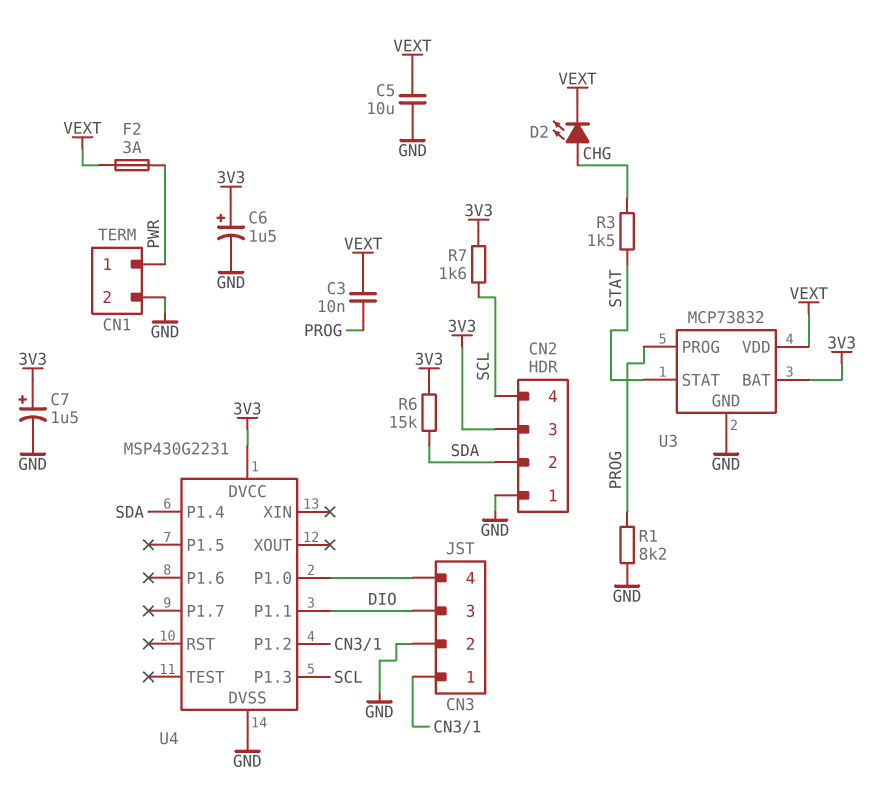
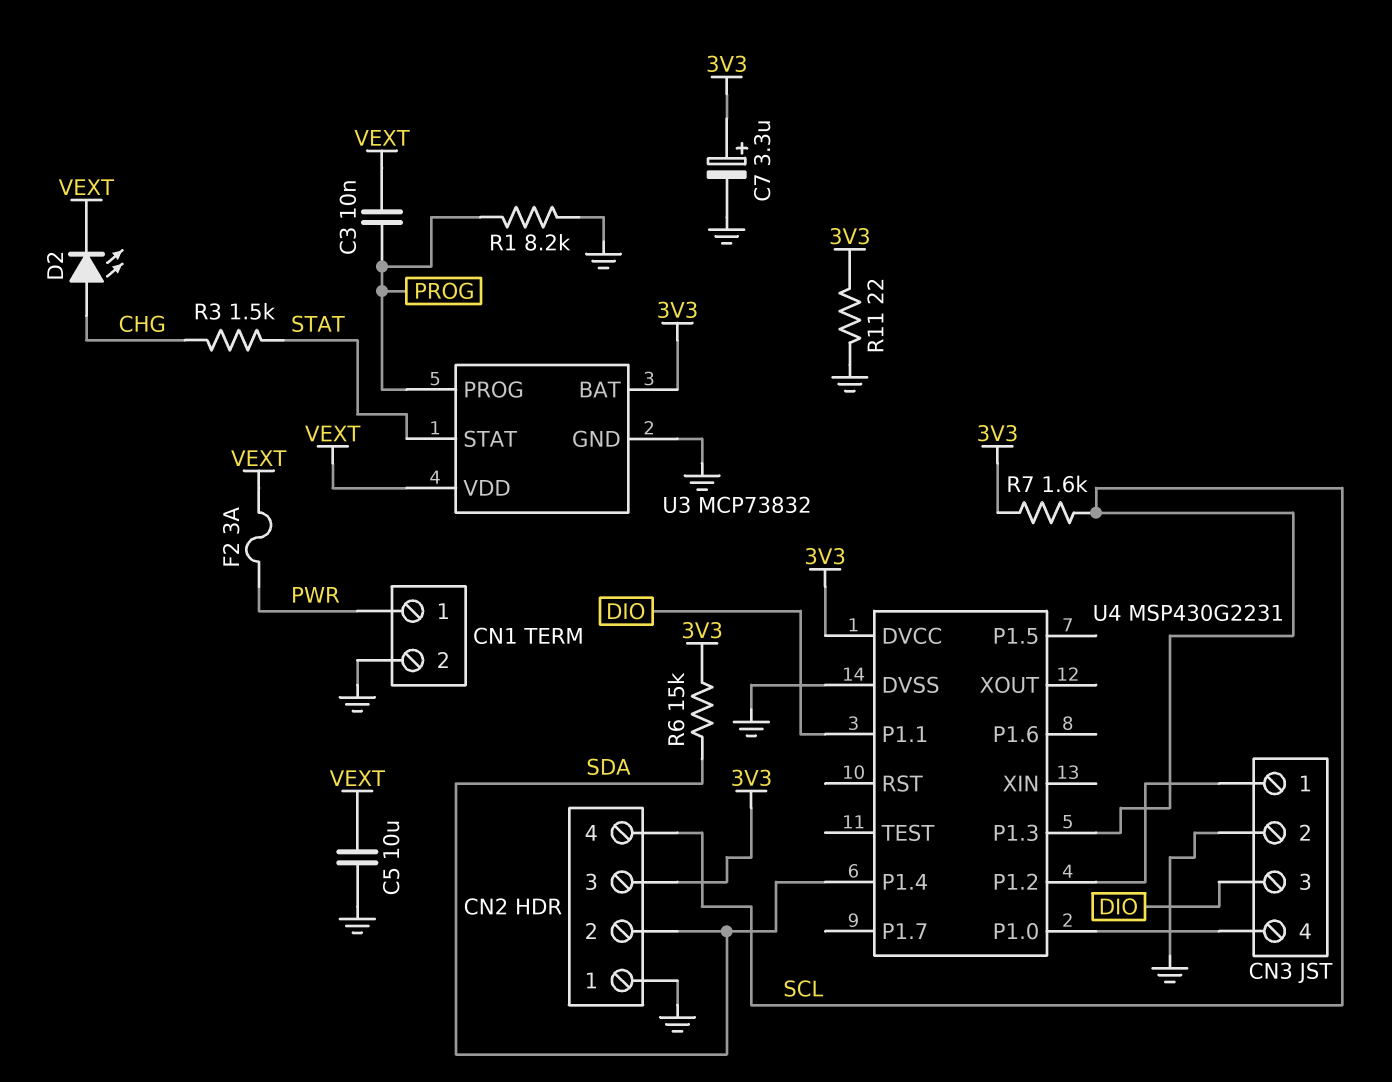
C6: 1.5uF (plus 3V3, minus GND) -> none
C7: 1.5uF (plus 3V3, minus GND) -> 3.3uF (plus 3V3, minus GND)
R11: none -> 22 (3V3, GND)

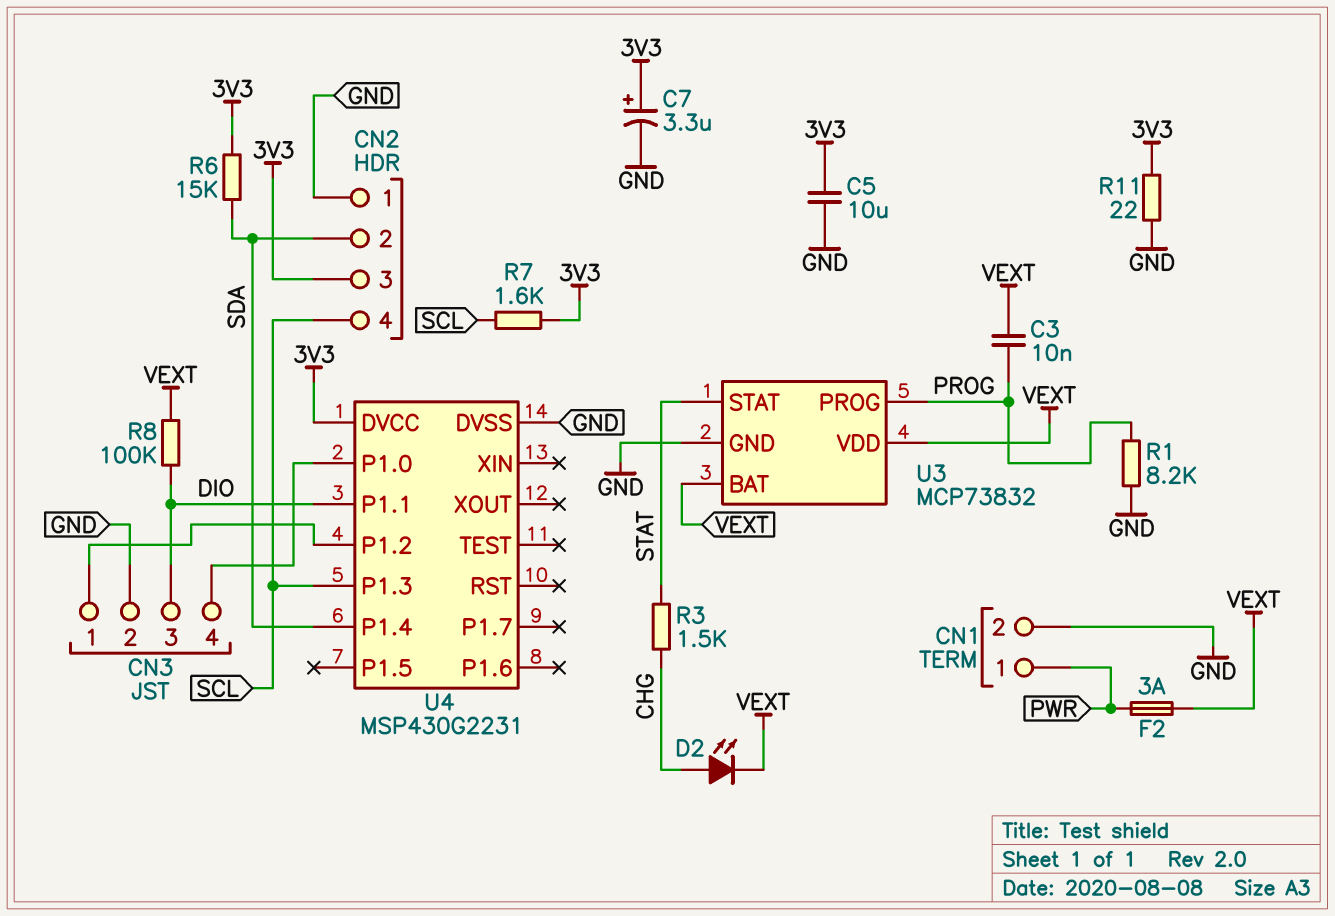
C5: 10uF (GND, VEXT) -> 10uF (3V3, GND)
R8: none -> 100k (DIO, VEXT)
U3 pin BAT: 3V3 -> VEXT

